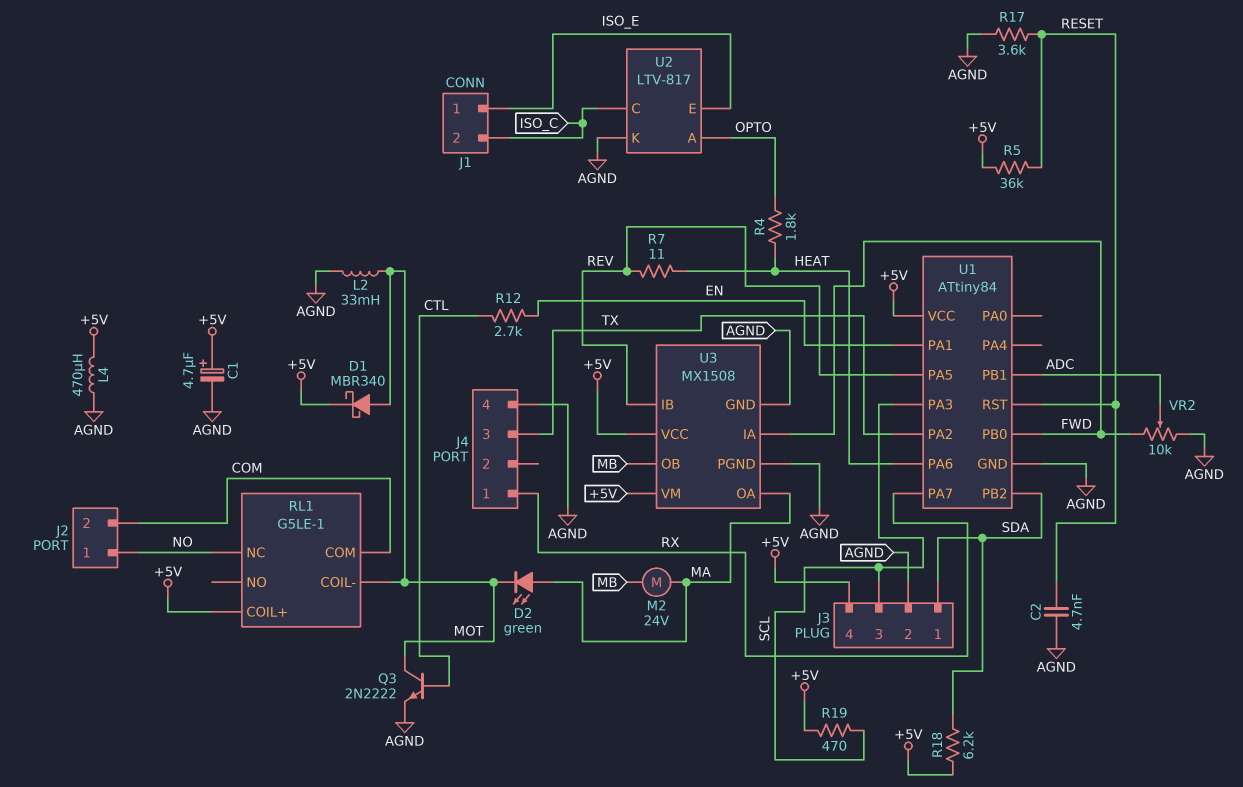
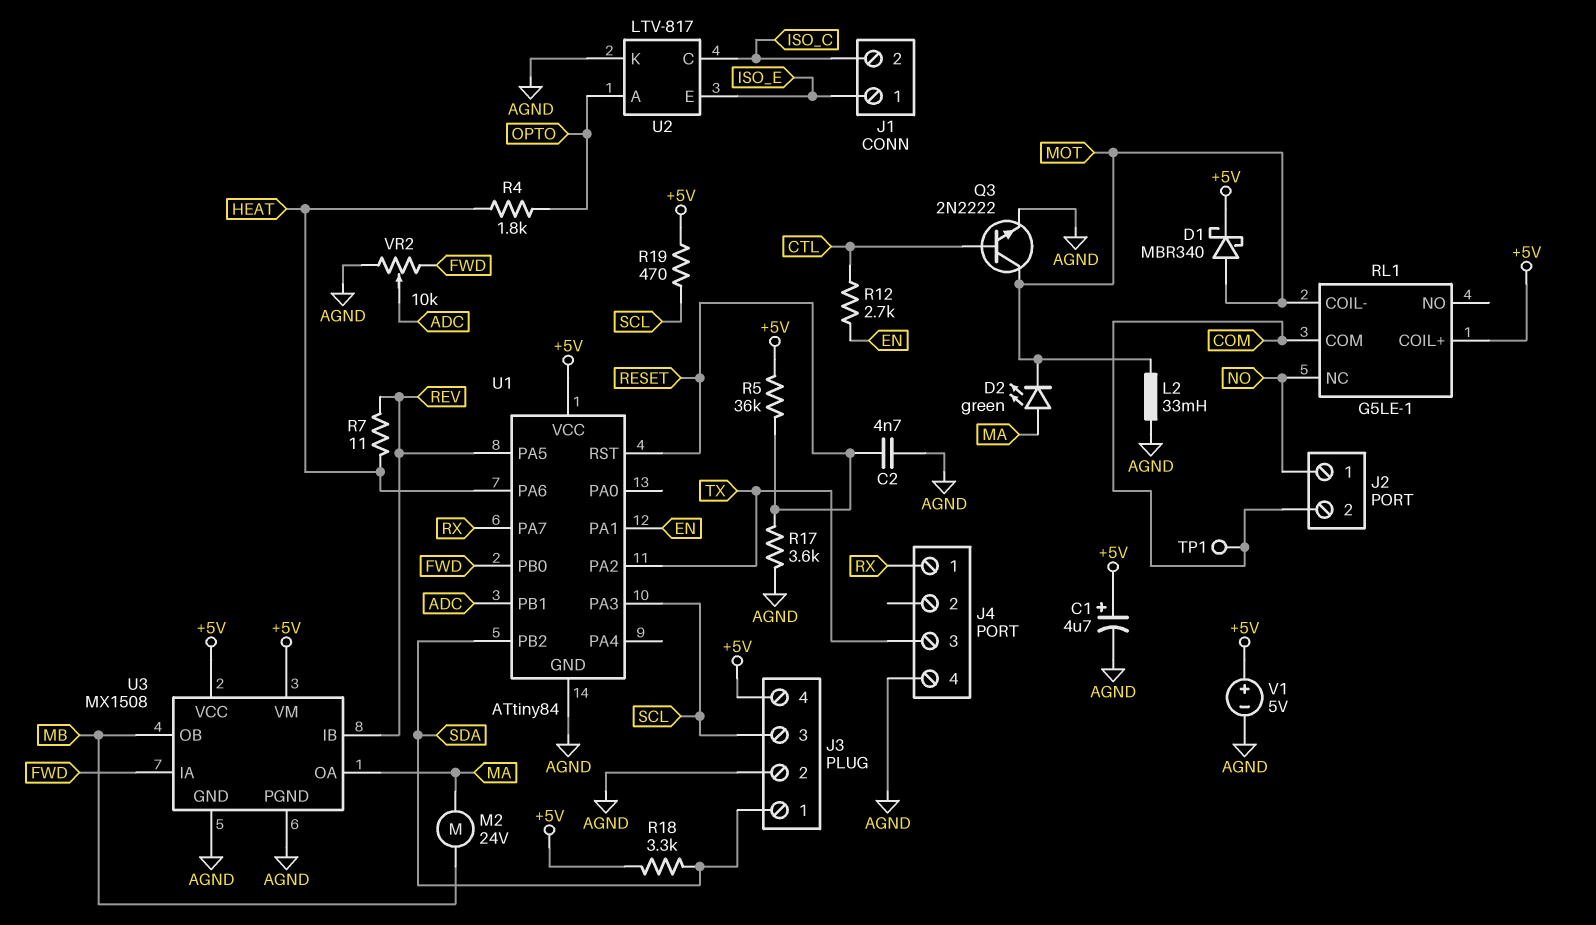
L4: 470uH (+5V, AGND) -> none
R18: 6.2k (+5V, SDA) -> 3.3k (+5V, SDA)
TP1: none -> test point (COM)
V1: none -> 5V (plus +5V, minus AGND)

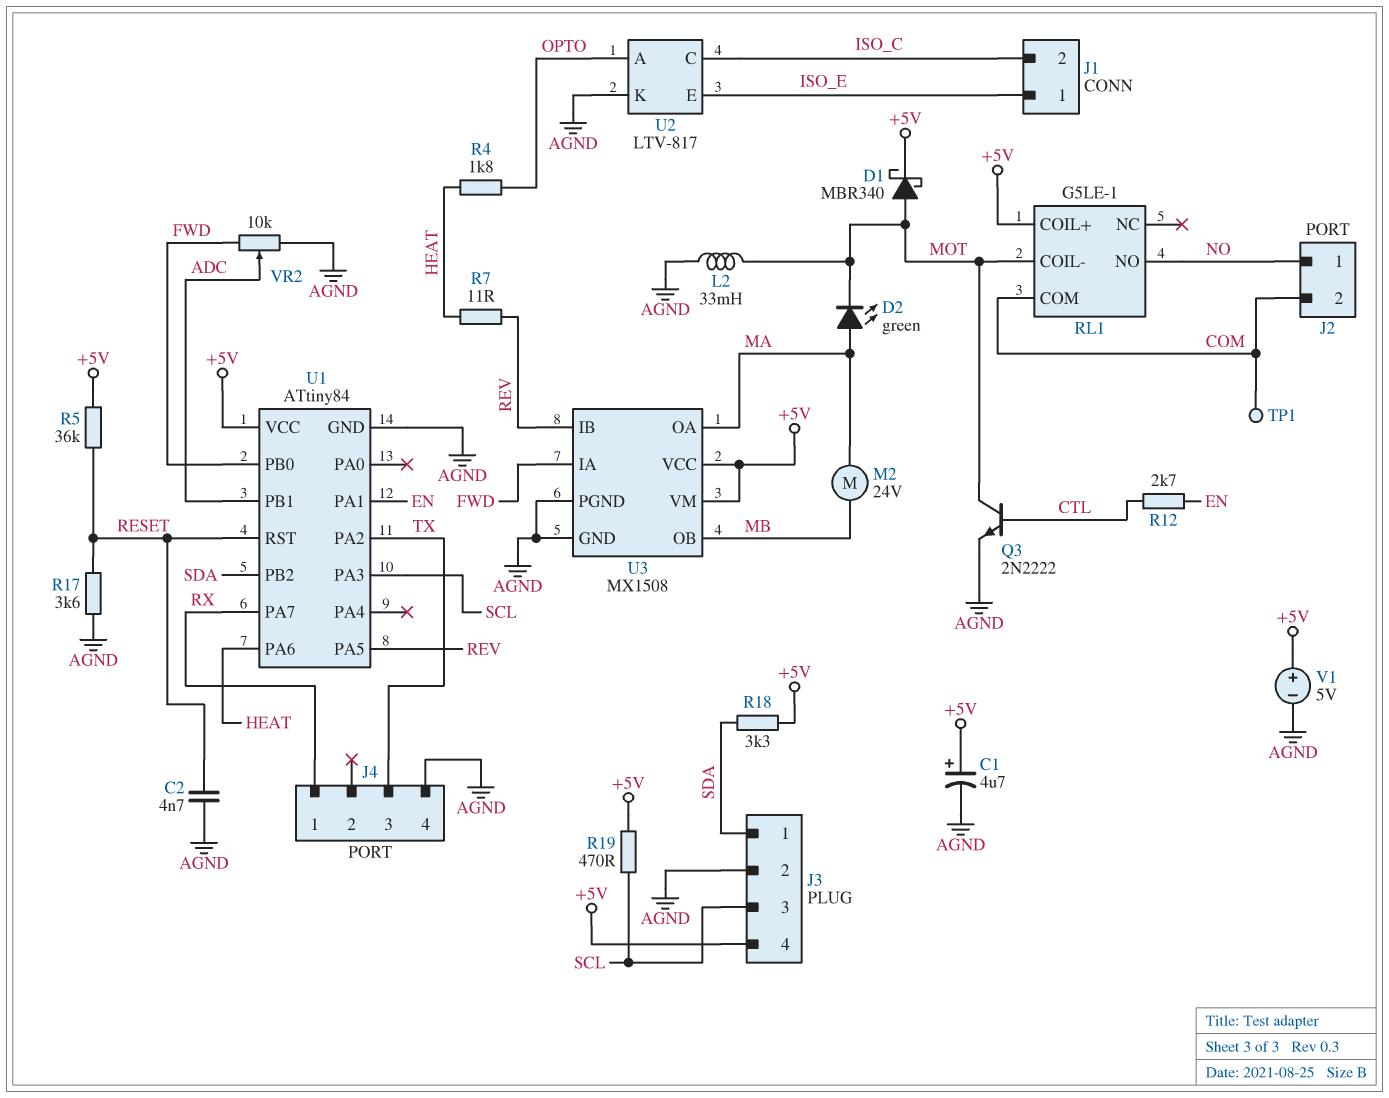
RL1 pin NC: NO -> none
RL1 pin NO: none -> NO

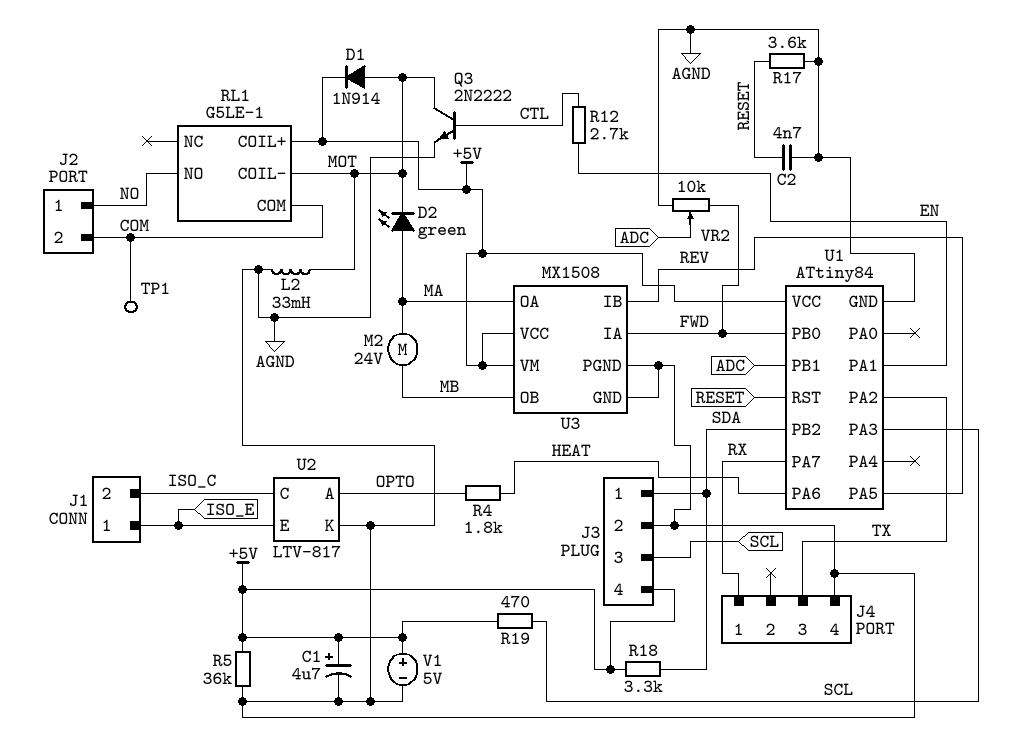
D1: schottky MBR340 (A MOT, K +5V) -> diode 1N914 (A MOT, K +5V)
R5: 36k (+5V, RESET) -> 36k (+5V, AGND)
R7: 11 (HEAT, REV) -> none

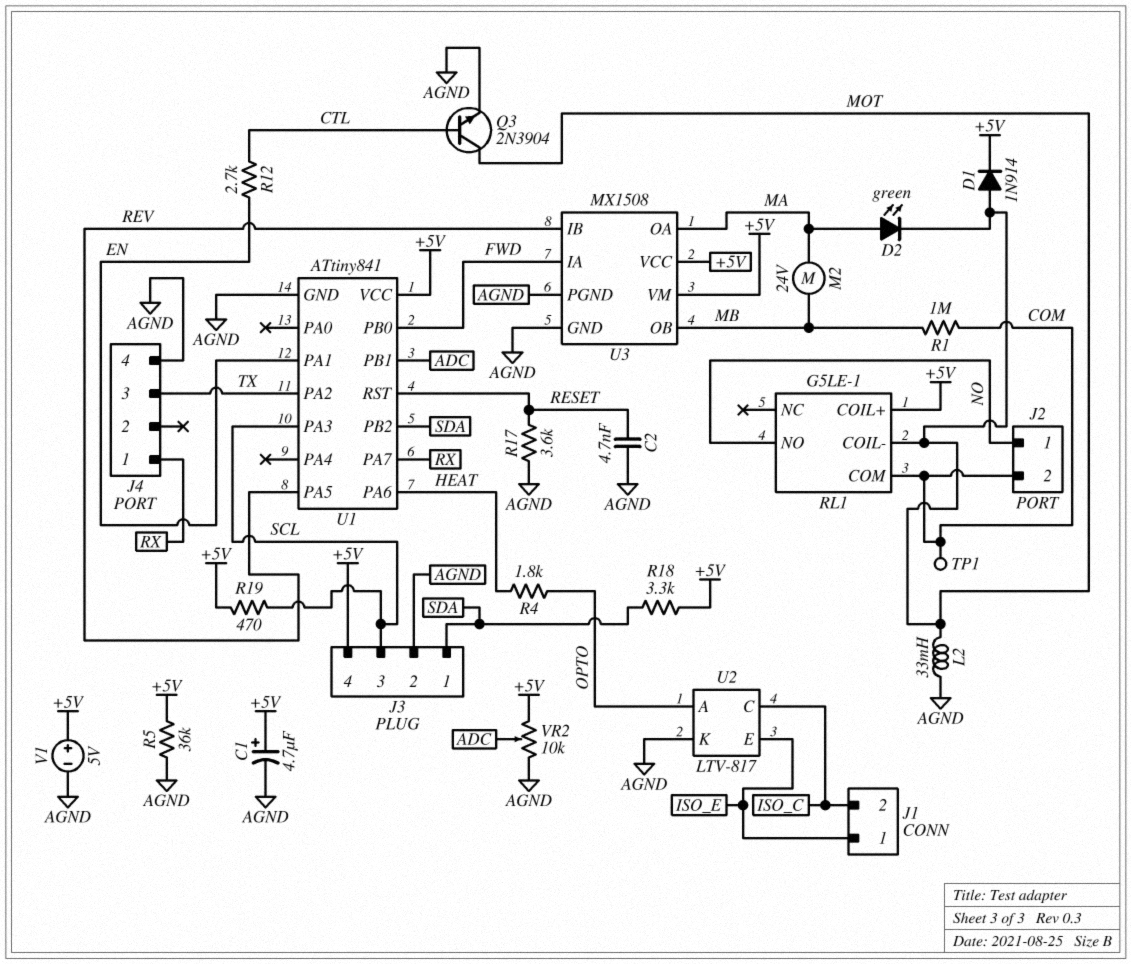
Q3: NPN 2N2222 (B CTL, C MOT, E AGND) -> NPN 2N3904 (B CTL, C MOT, E AGND)
R1: none -> 1M (COM, MB)
U1: ATtiny84 -> ATtiny841
VR2: 10k (AGND, FWD, wiper ADC) -> 10k (+5V, AGND, wiper ADC)

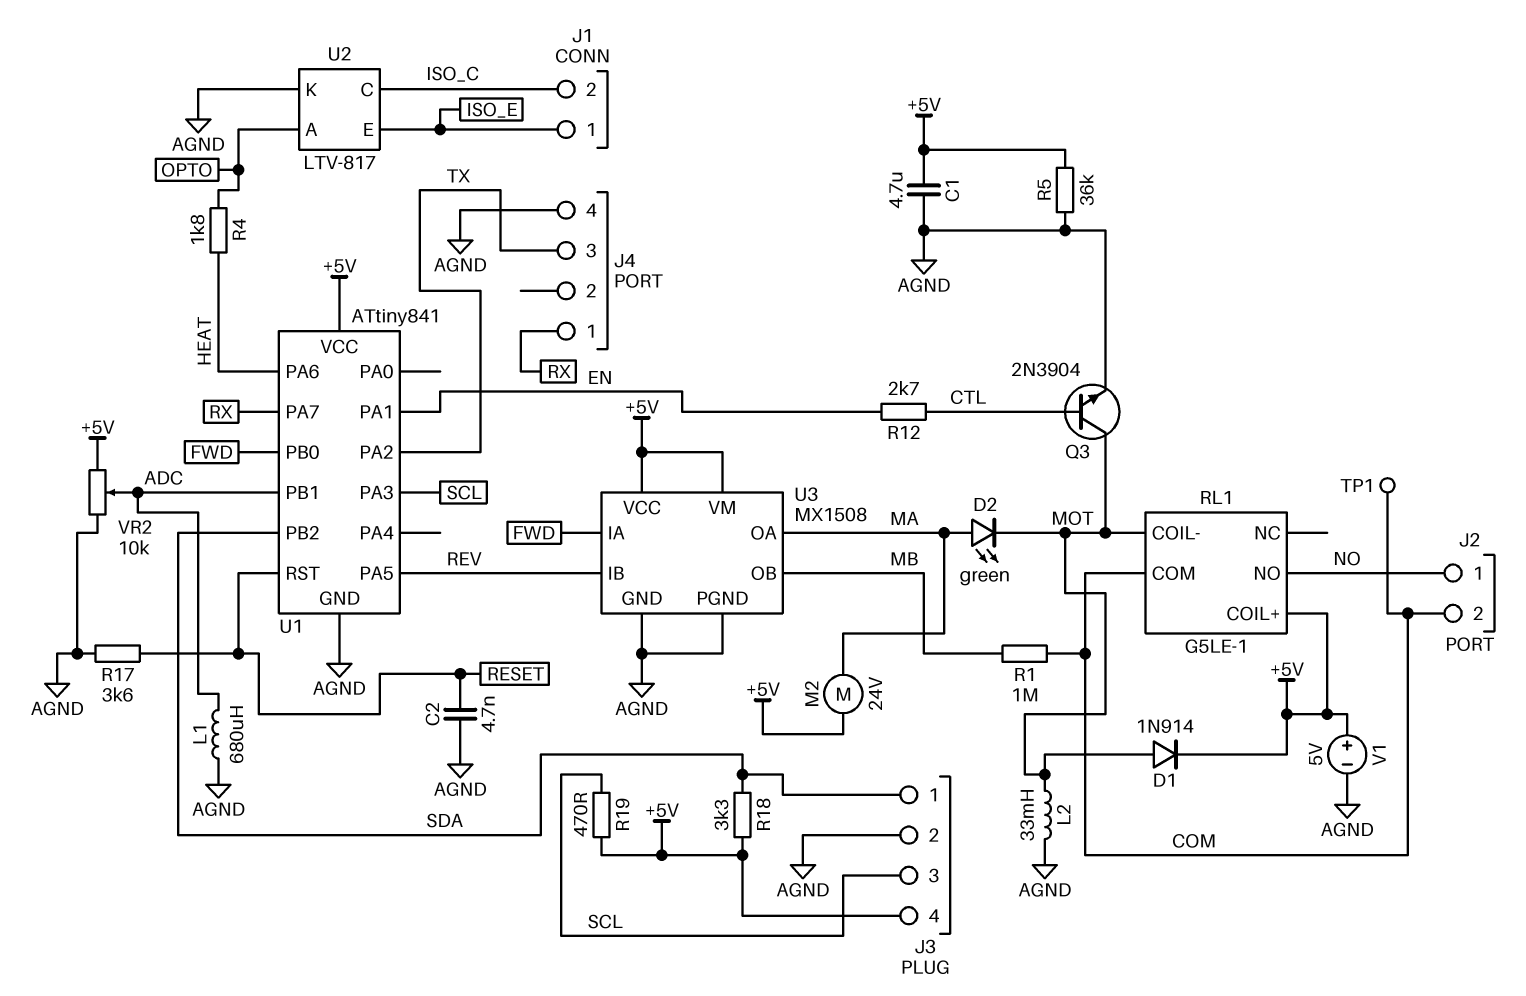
C1: 4.7uF (plus +5V, minus AGND) -> 4.7uF (+5V, AGND)
L1: none -> 680uH (ADC, AGND)
M2: motor 24V (MA, MB) -> motor 24V (+5V, MA)

